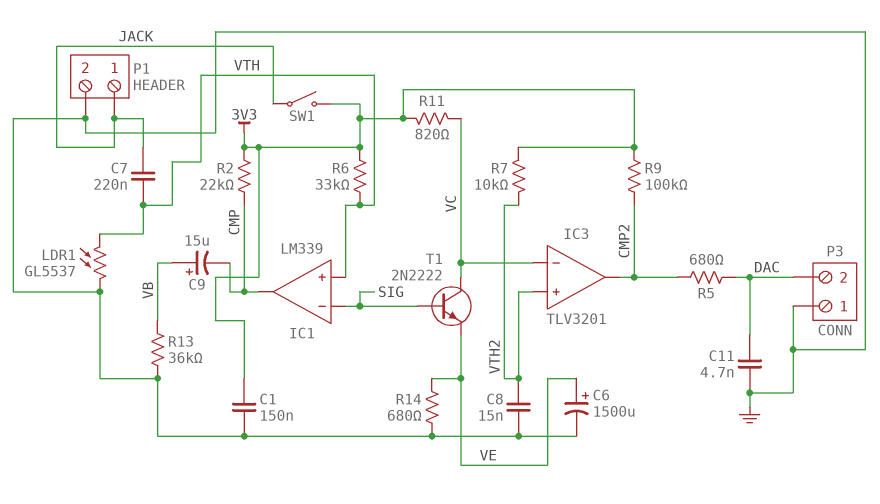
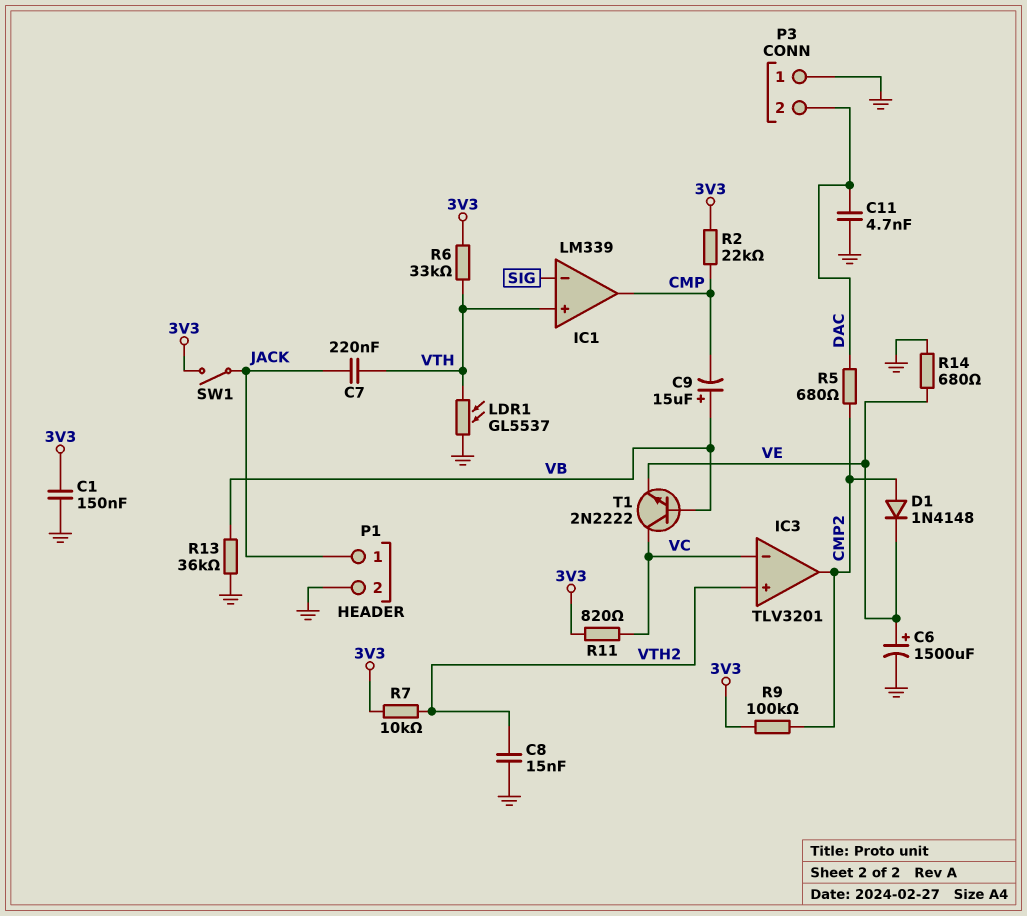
D1: none -> diode 1N4148 (A CMP2, K VE)
T1: NPN 2N2222 (B SIG, C VC, E VE) -> NPN 2N2222 (B VB, C VC, E VE)

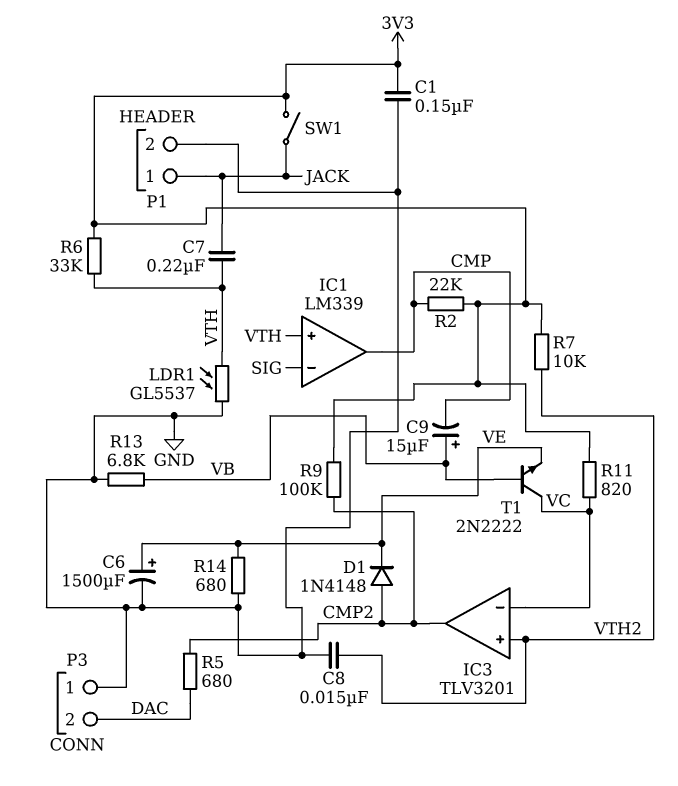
C11: 4.7nF (DAC, GND) -> none
R13: 36k (GND, VB) -> 6.8k (GND, VB)

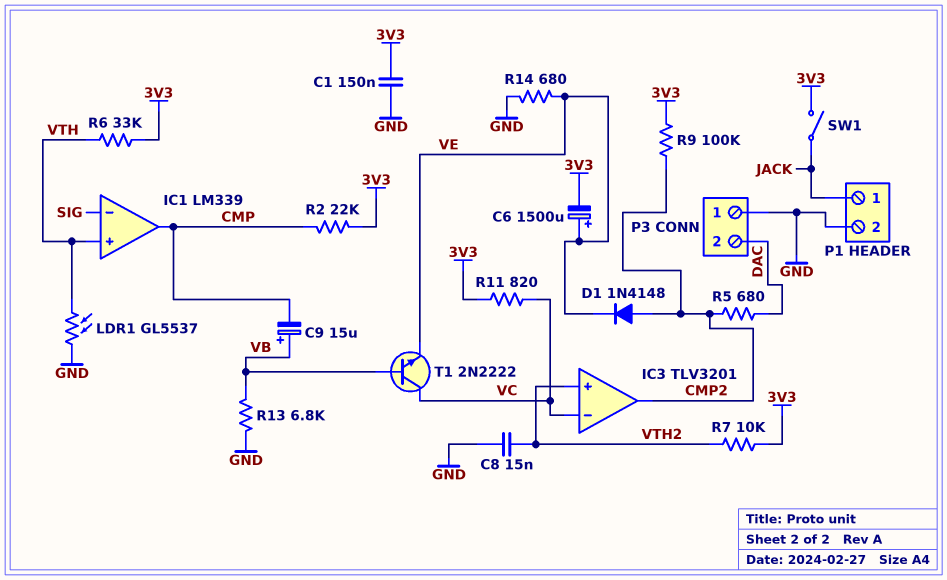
C6: 1500uF (plus VE, minus GND) -> 1500uF (plus VE, minus 3V3)
C7: 220nF (JACK, VTH) -> none

